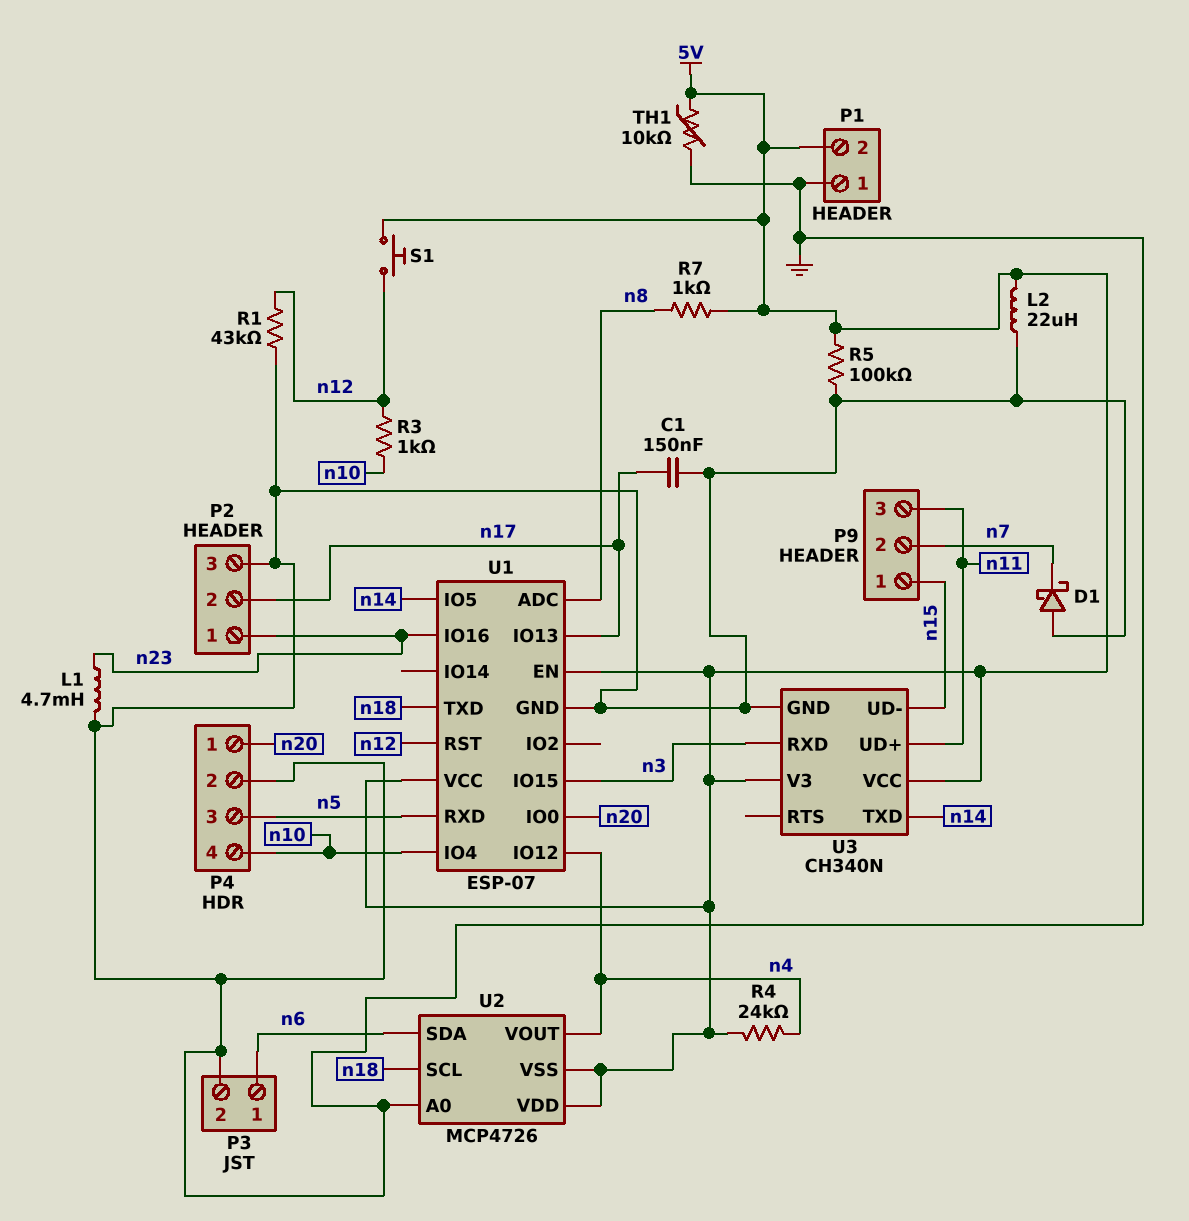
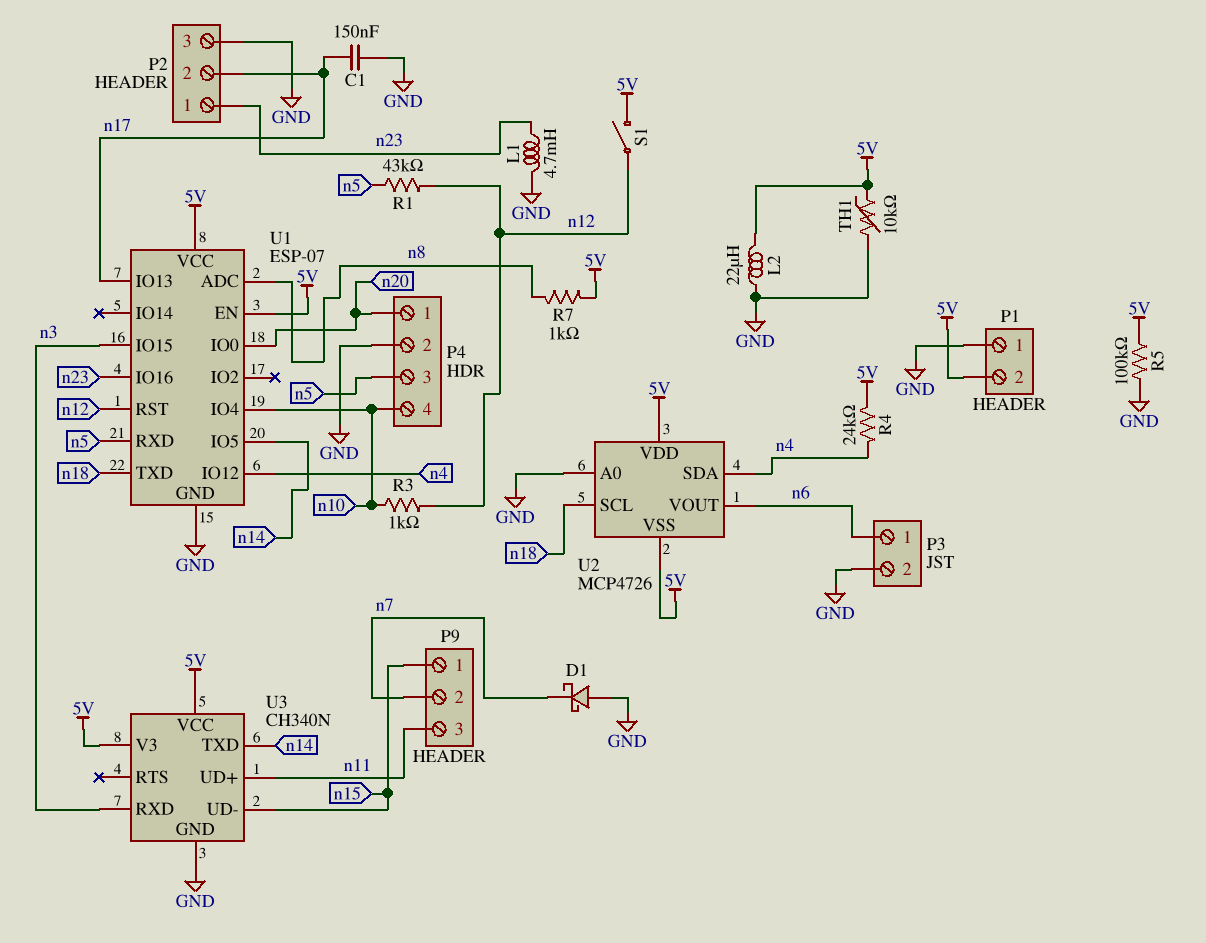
R1: 43k (GND, n12) -> 43k (n5, n12)
S1: button (5V, n12) -> switch (5V, n12)
U2 pin SDA: n6 -> n4
U2 pin VOUT: n4 -> n6

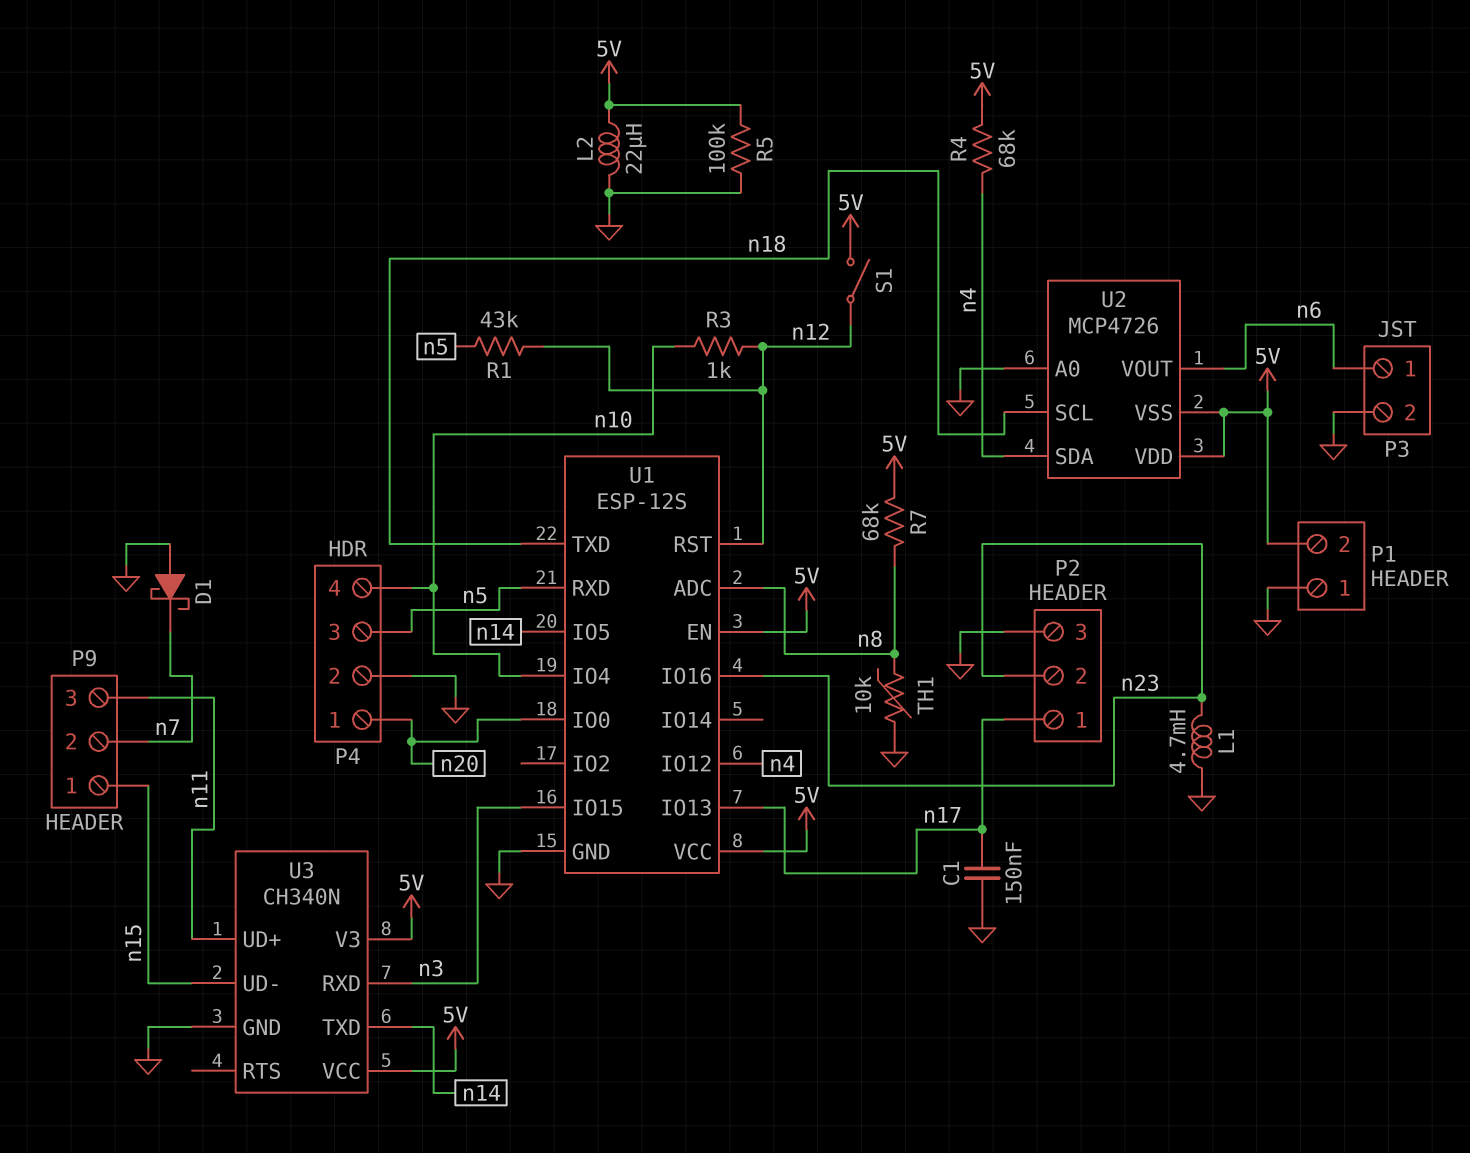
P2 pin 1: n23 -> n17
P2 pin 2: n17 -> n23
R4: 24k (5V, n4) -> 68k (5V, n4)
R7: 1k (5V, n8) -> 68k (5V, n8)
TH1: 10k (5V, GND) -> 10k (GND, n8)
U1: ESP-07 -> ESP-12S

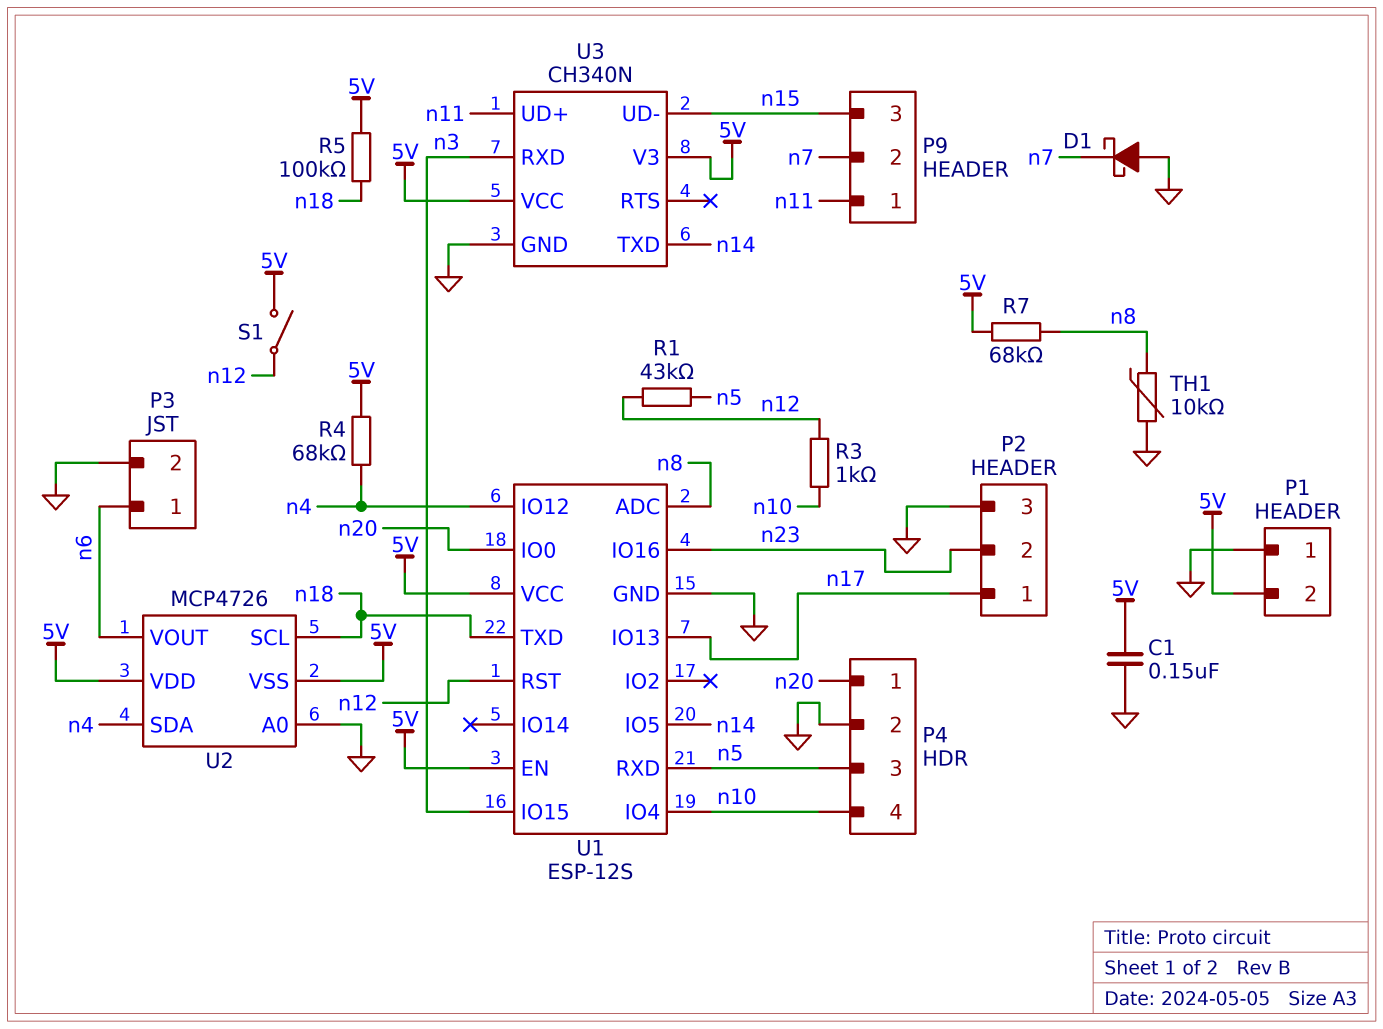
C1: 150nF (GND, n17) -> 150nF (5V, GND)
L1: 4.7mH (GND, n23) -> none
L2: 22uH (5V, GND) -> none
P9 pin 1: n15 -> n11
P9 pin 3: n11 -> n15
R5: 100k (5V, GND) -> 100k (5V, n18)

